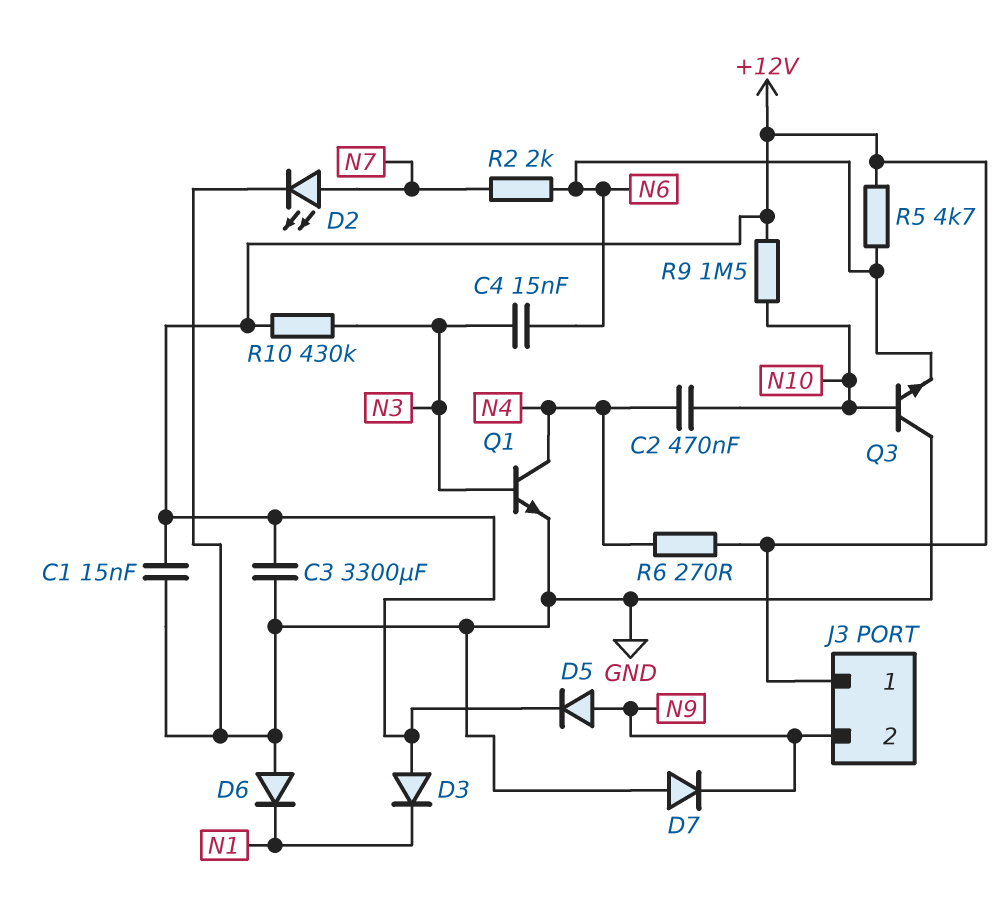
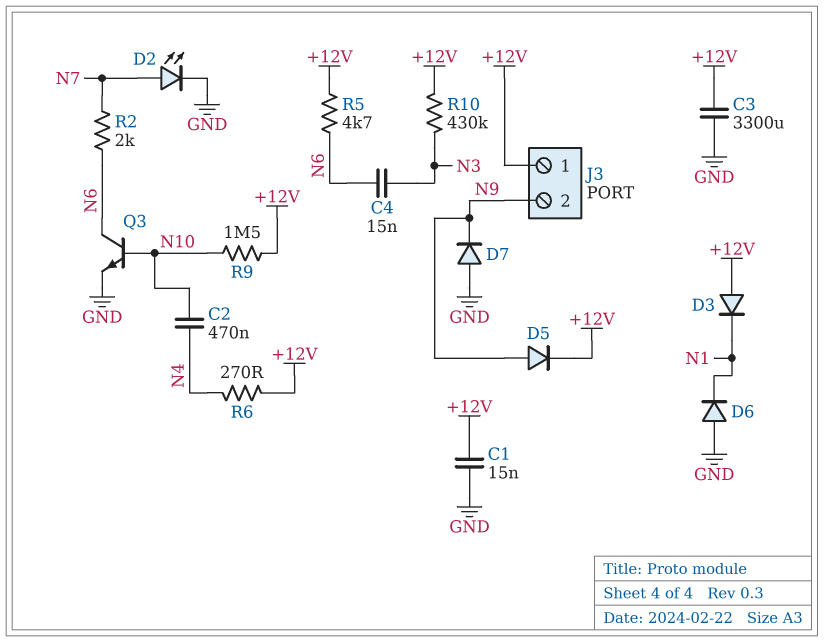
Q1: NPN (B N3, C N4, E GND) -> none
Q3: NPN (B N10, C GND, E N6) -> NPN (B N10, C N6, E GND)

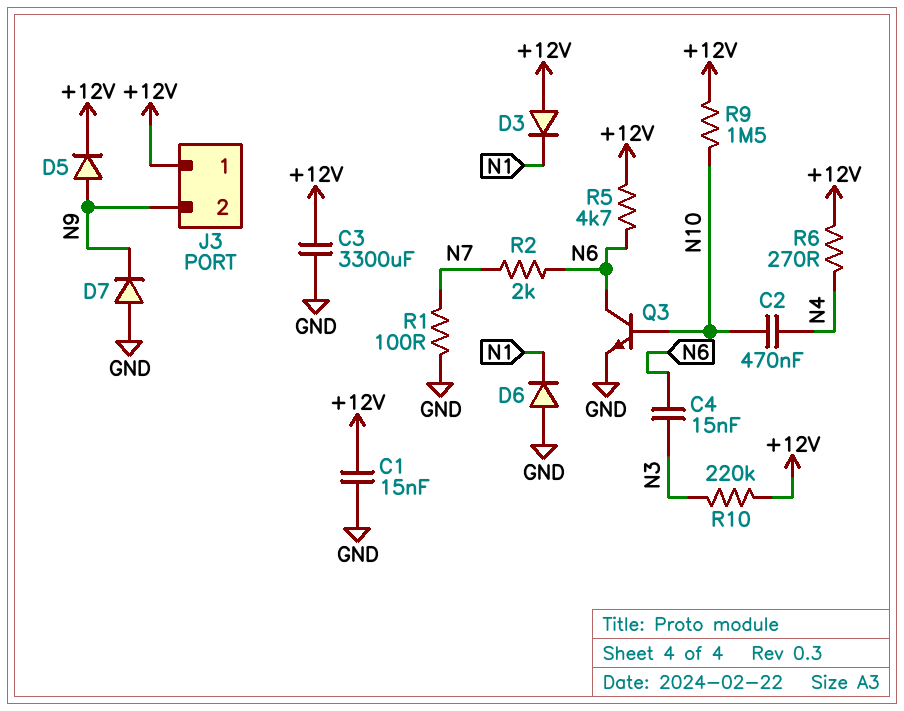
D2: LED (A N7, K GND) -> none
R1: none -> 100 (GND, N7)
R10: 430k (+12V, N3) -> 220k (+12V, N3)

